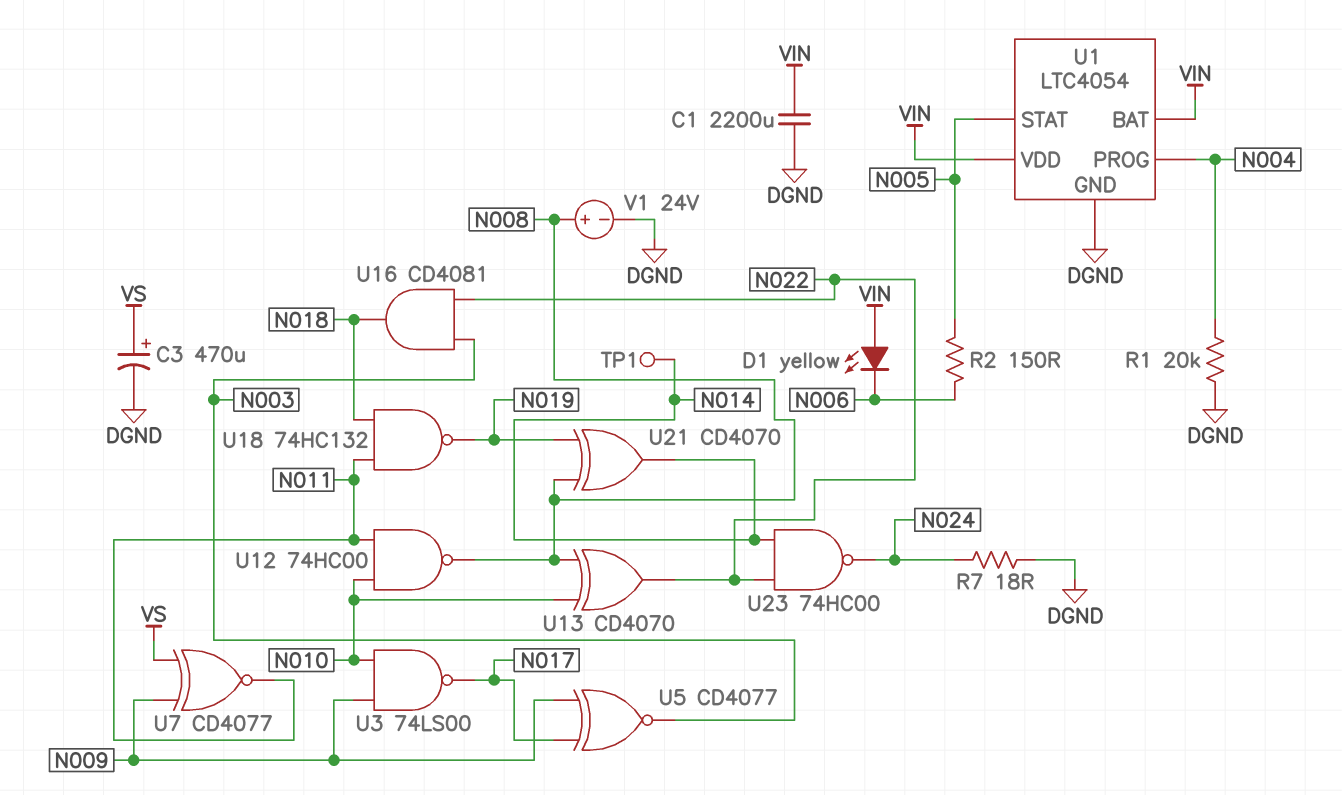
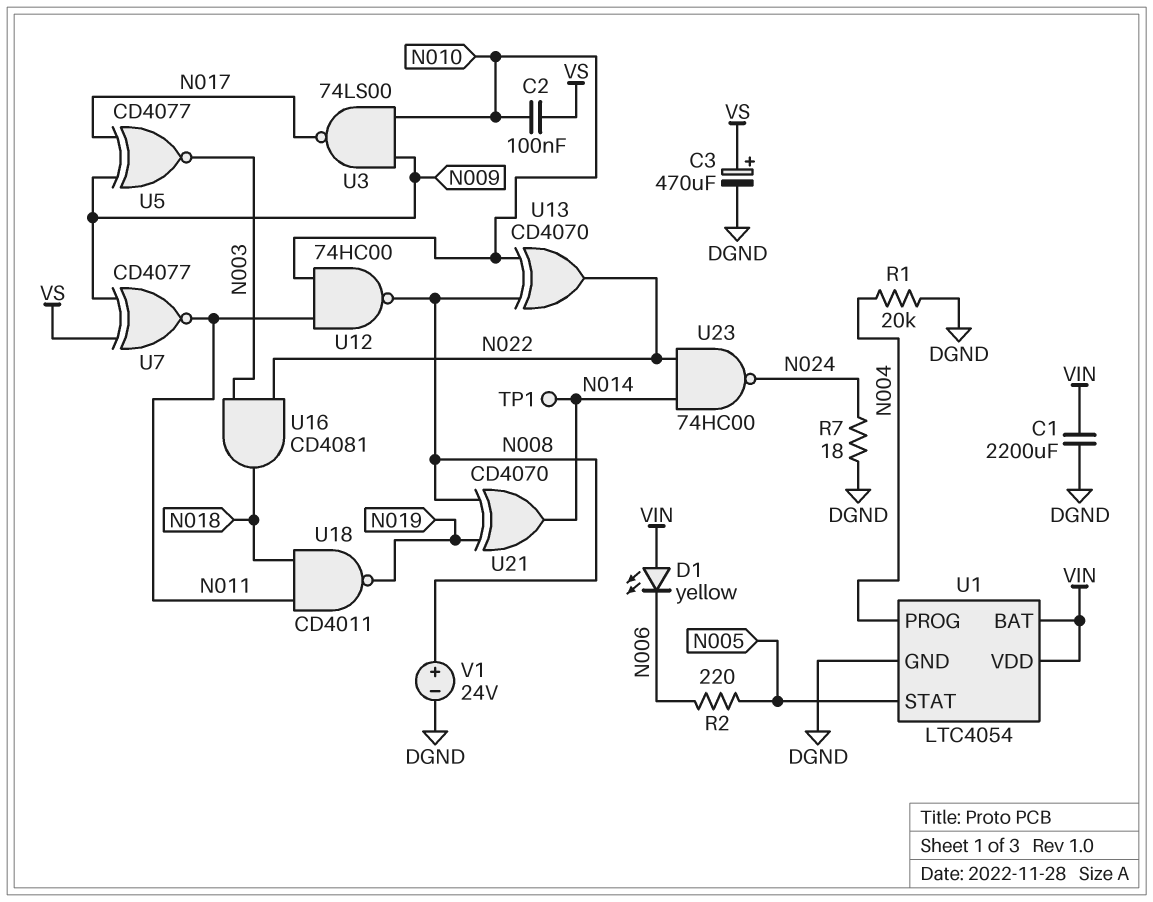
C2: none -> 100nF (N010, VS)
R2: 150 (N005, N006) -> 220 (N005, N006)
U18: NAND 74HC132 (in N011, in N018, out N019) -> NAND CD4011 (in N011, in N018, out N019)

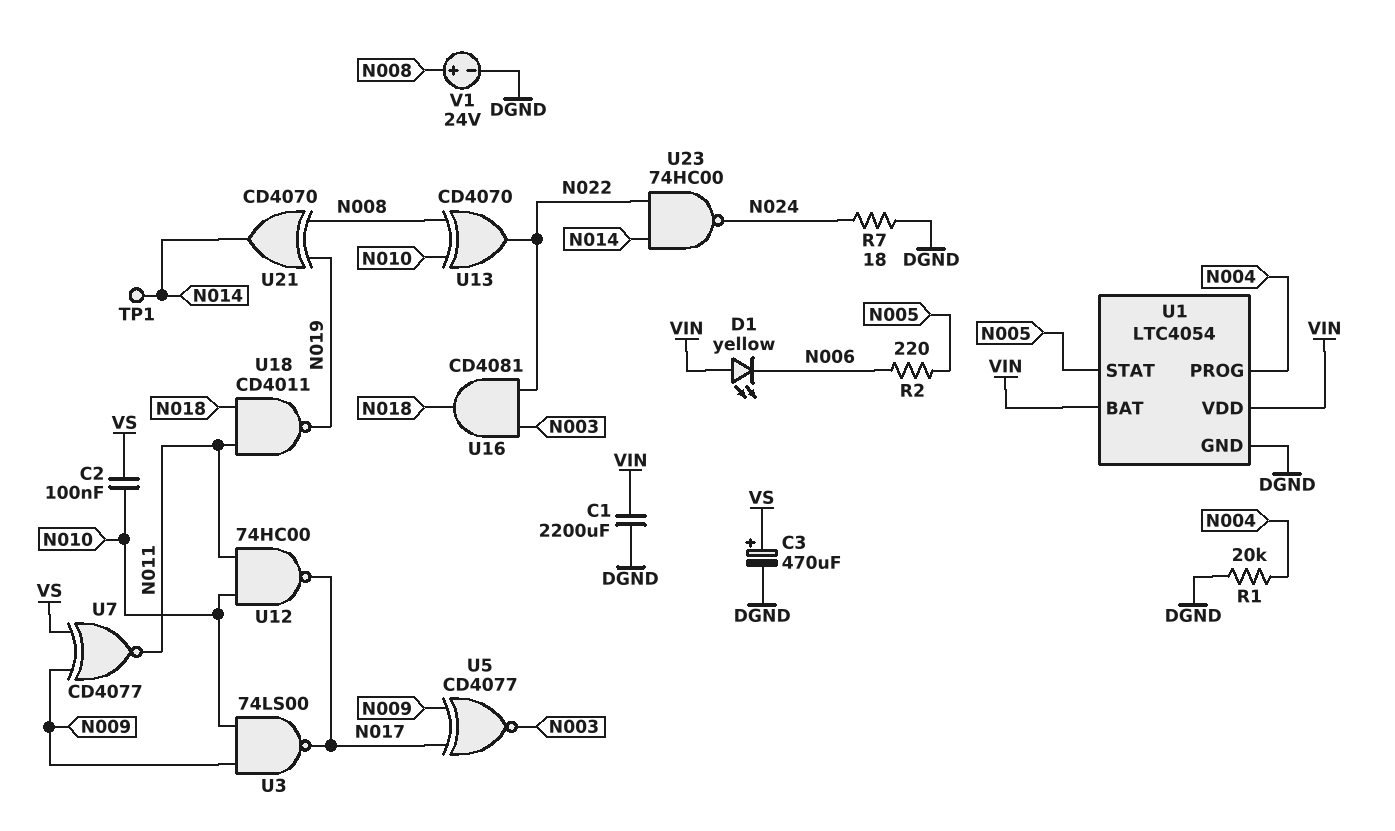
U12: NAND 74HC00 (in N010, in N011, out N008) -> NAND 74HC00 (in N010, in N011, out N017)

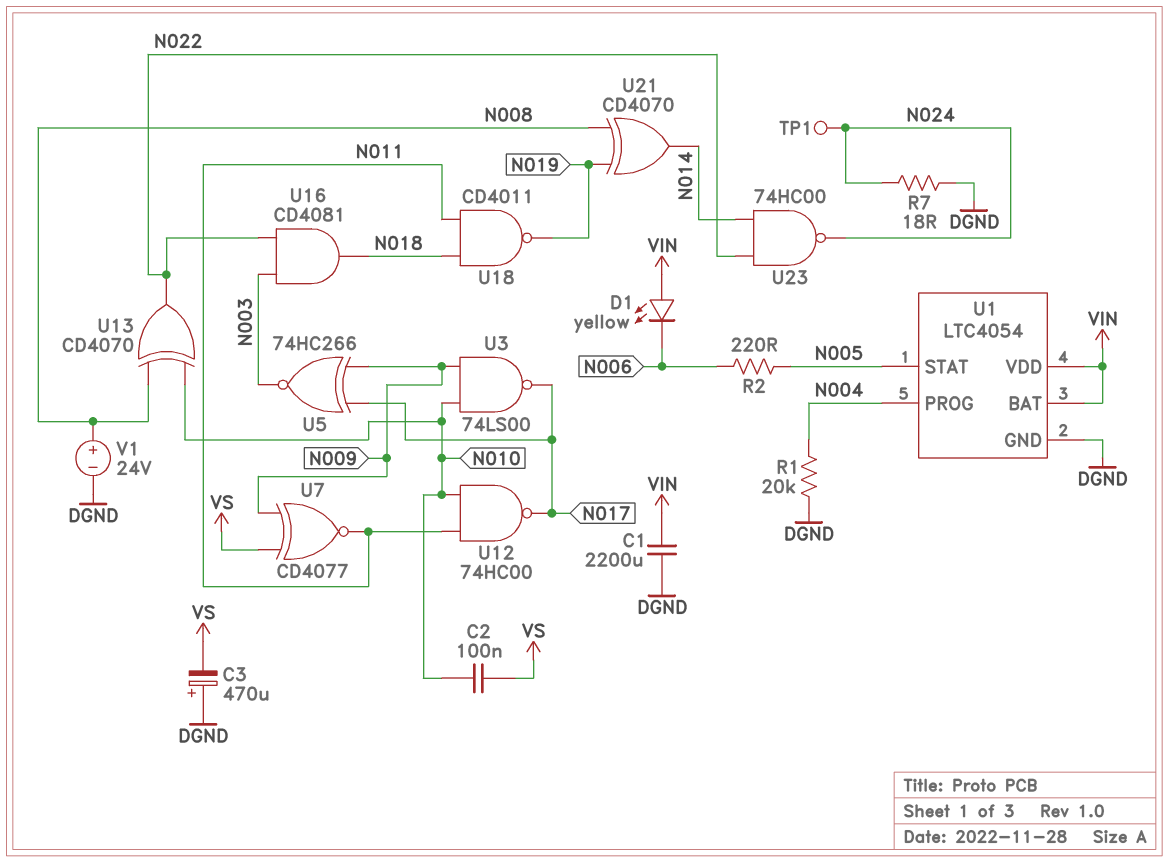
C3: 470uF (plus VS, minus DGND) -> 470uF (plus DGND, minus VS)
TP1: test point (N014) -> test point (N024)
U5: XNOR CD4077 (in N009, in N017, out N003) -> XNOR 74HC266 (in N009, in N017, out N003)

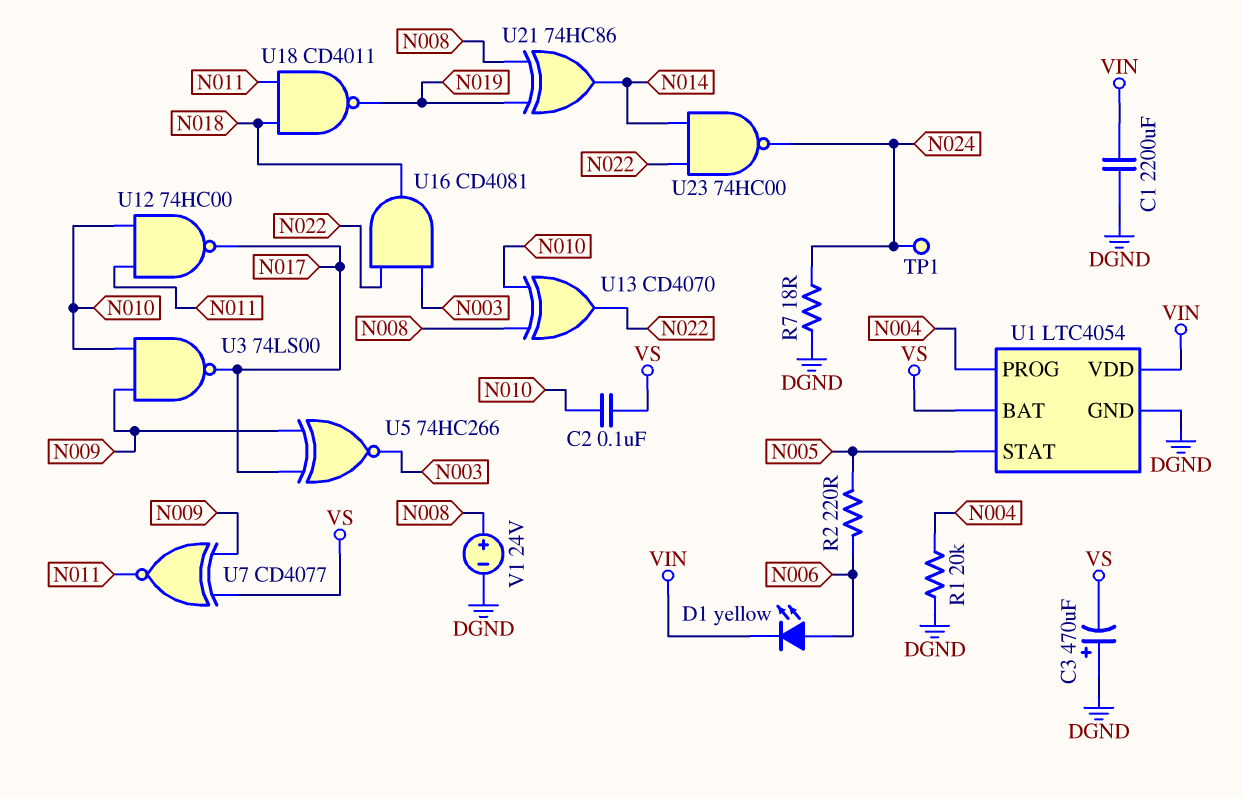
D1: LED yellow (A VIN, K N006) -> LED yellow (A N006, K VIN)
U1 pin BAT: VIN -> VS
U21: XOR CD4070 (in N008, in N019, out N014) -> XOR 74HC86 (in N008, in N019, out N014)

